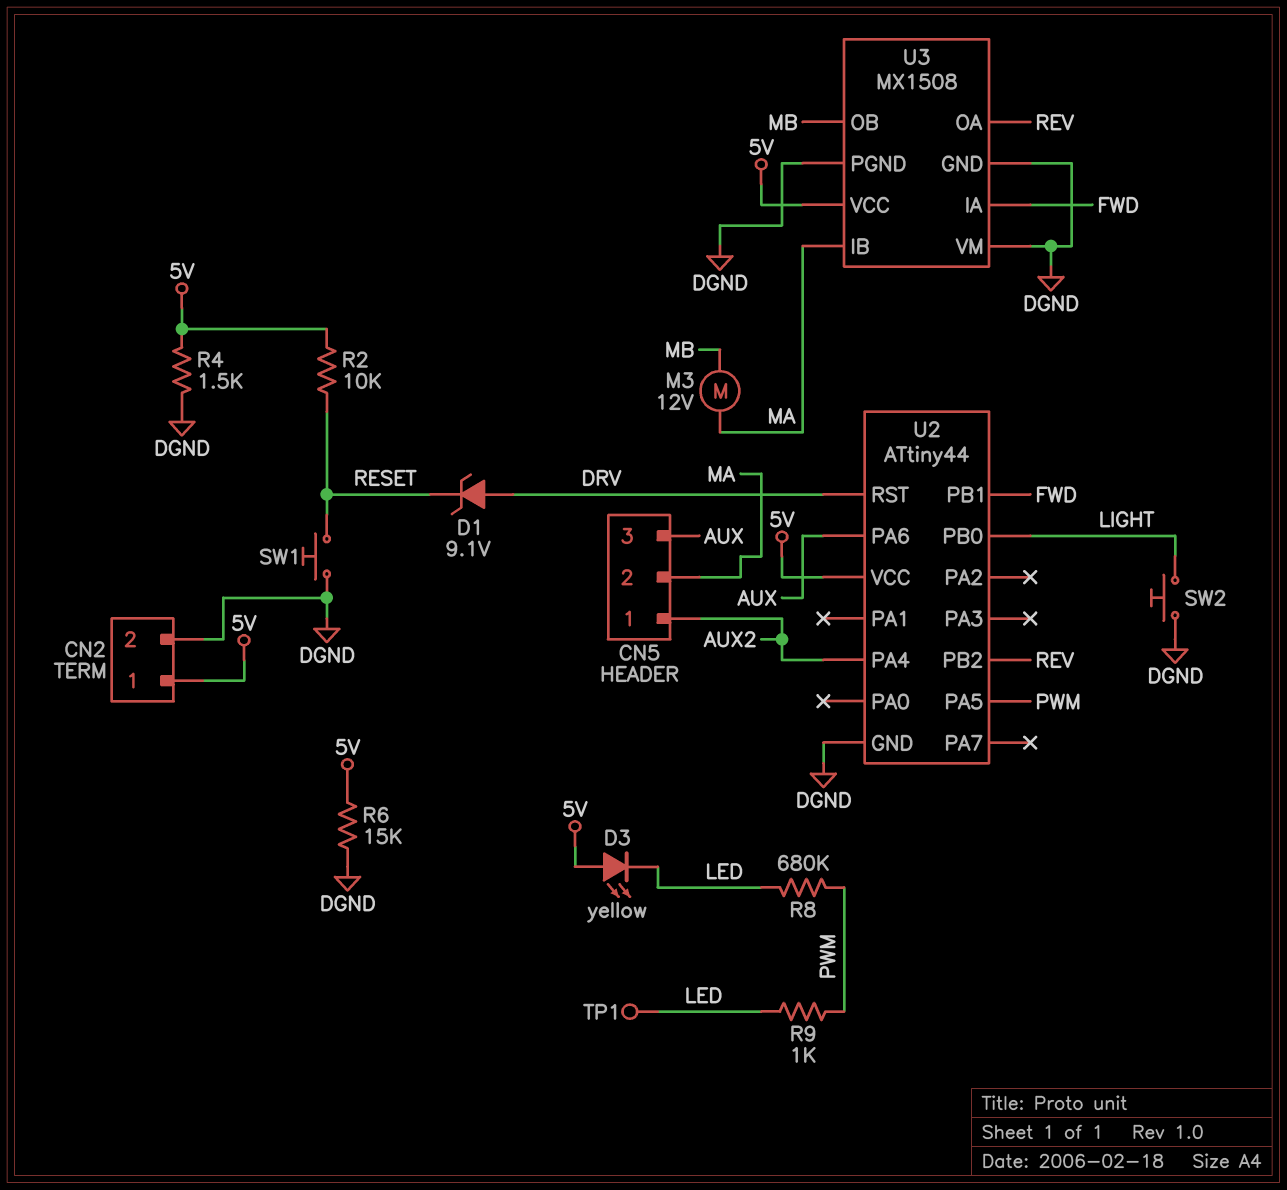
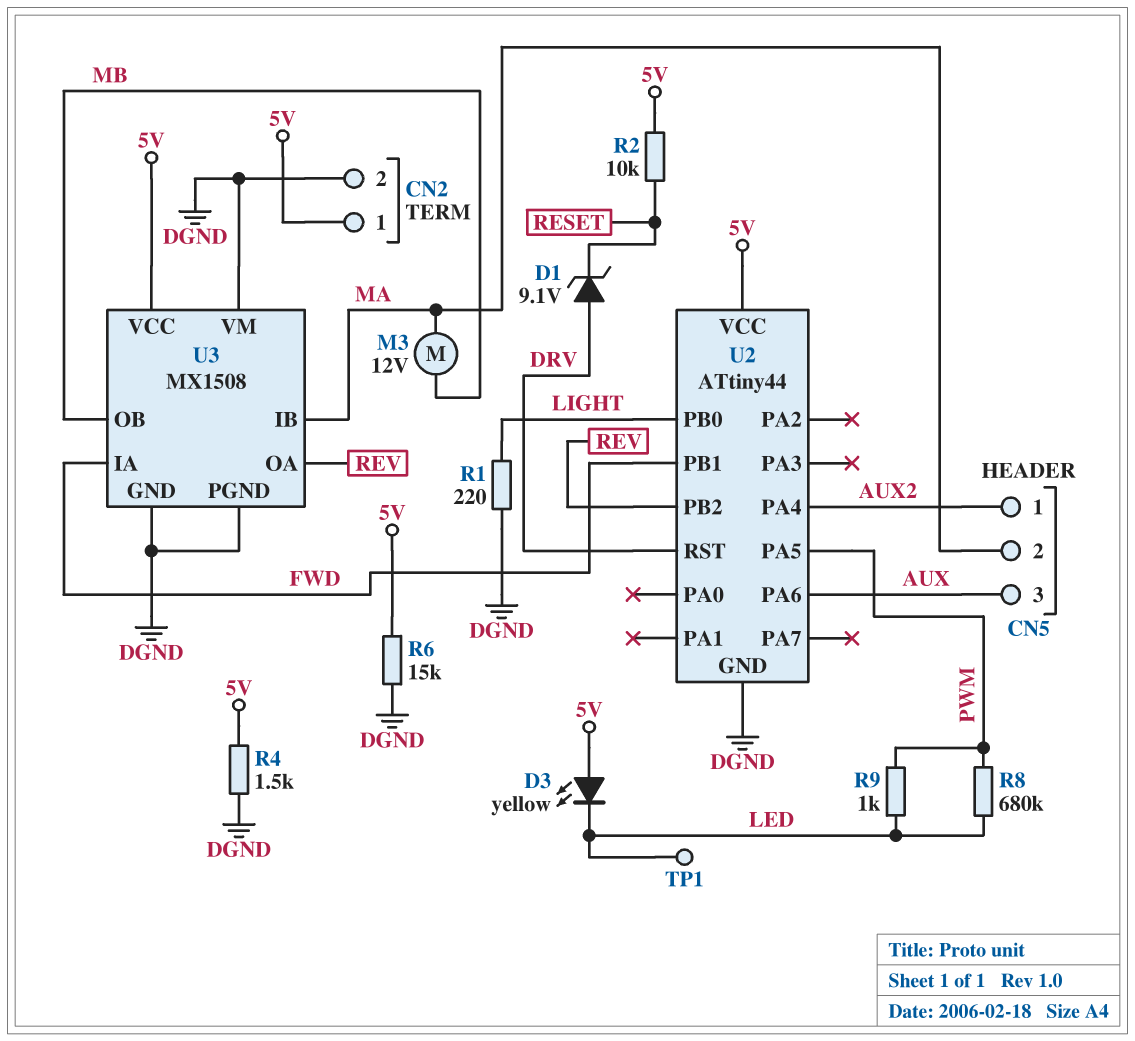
R1: none -> 220 (DGND, LIGHT)
SW1: button (DGND, RESET) -> none
SW2: button (DGND, LIGHT) -> none

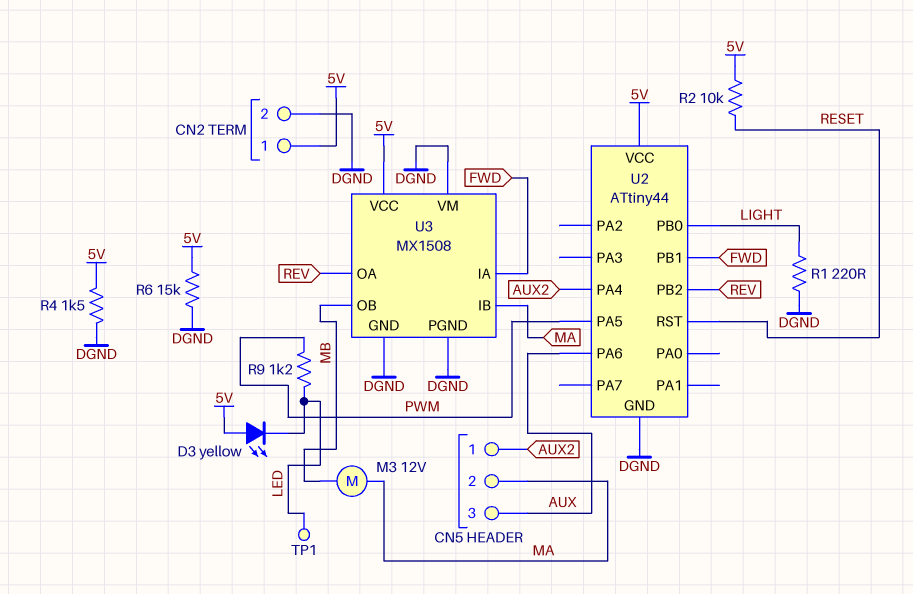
D1: zener 9.1V (A DRV, K RESET) -> none
R8: 680k (LED, PWM) -> none
R9: 1k (LED, PWM) -> 1.2k (LED, PWM)
U2 pin RST: DRV -> RESET

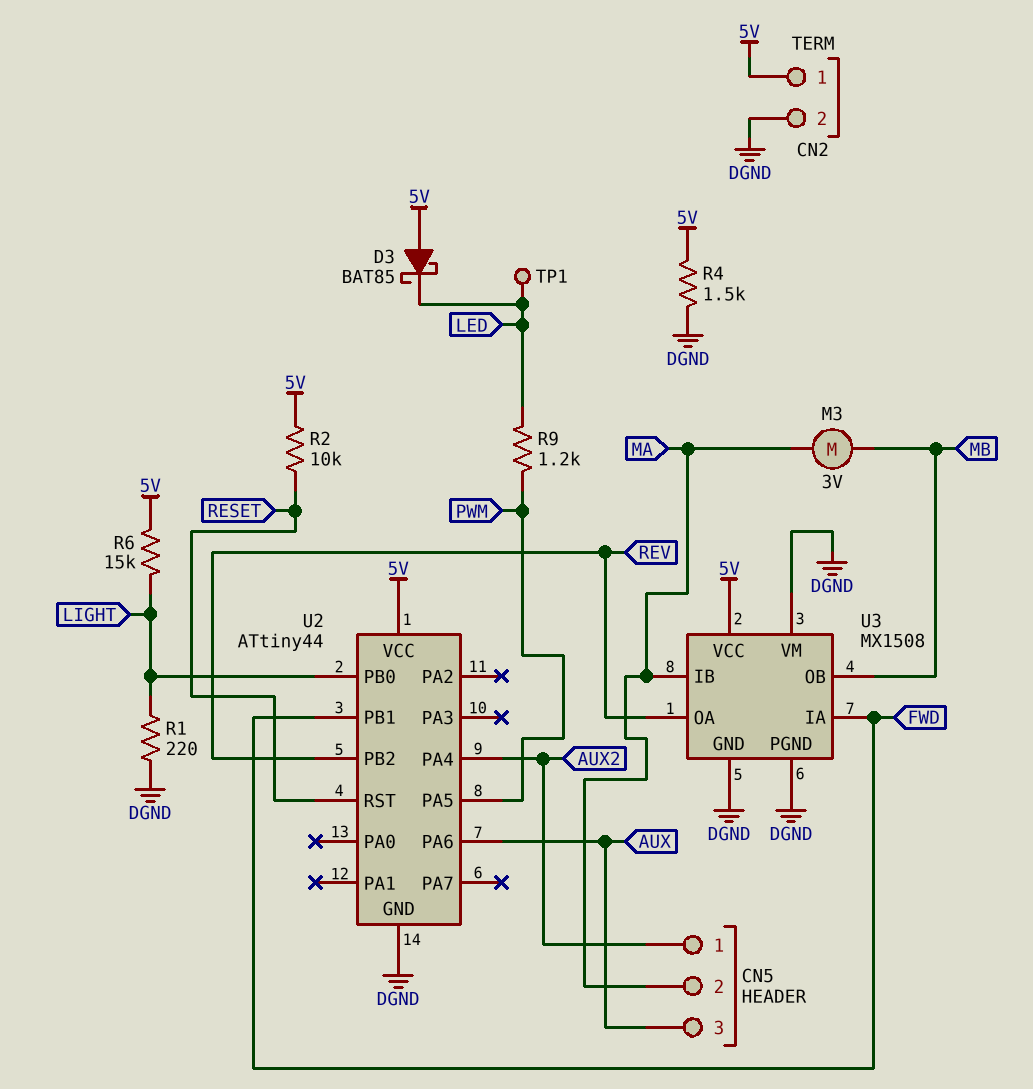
D3: LED yellow (A 5V, K LED) -> schottky BAT85 (A 5V, K LED)
M3: motor 12V (MA, MB) -> motor 3V (MA, MB)
R6: 15k (5V, DGND) -> 15k (5V, LIGHT)

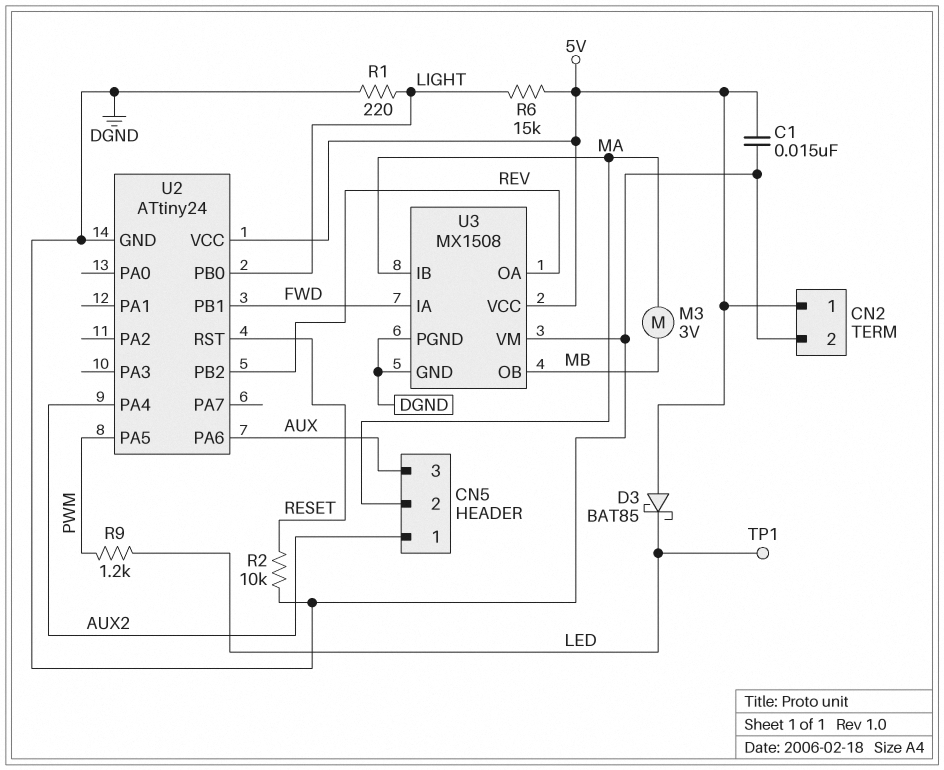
C1: none -> 15nF (5V, DGND)
R2: 10k (5V, RESET) -> 10k (DGND, RESET)
R4: 1.5k (5V, DGND) -> none
U2: ATtiny44 -> ATtiny24

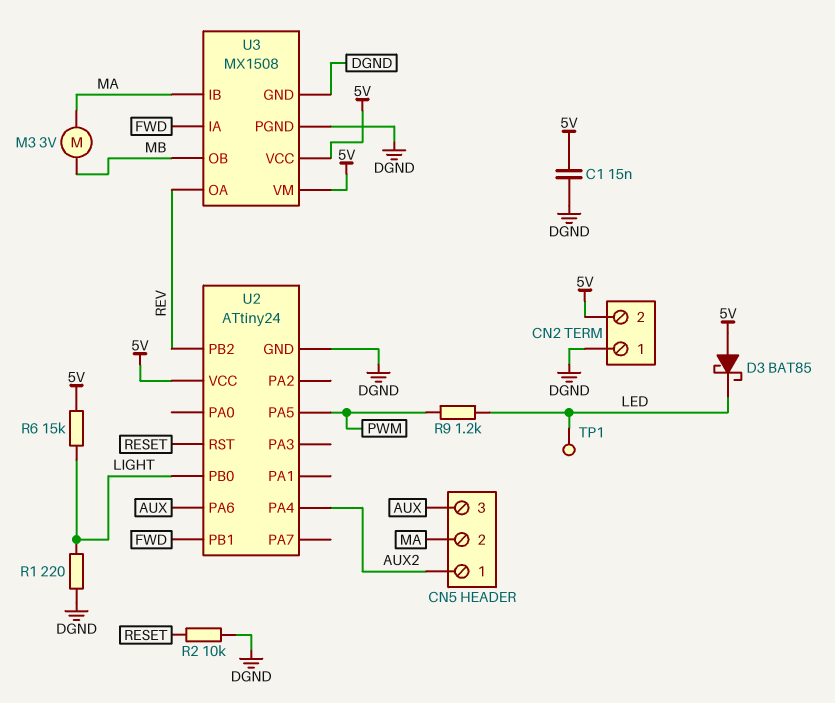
CN2 pin 1: 5V -> DGND
CN2 pin 2: DGND -> 5V
U3 pin VM: DGND -> 5V

